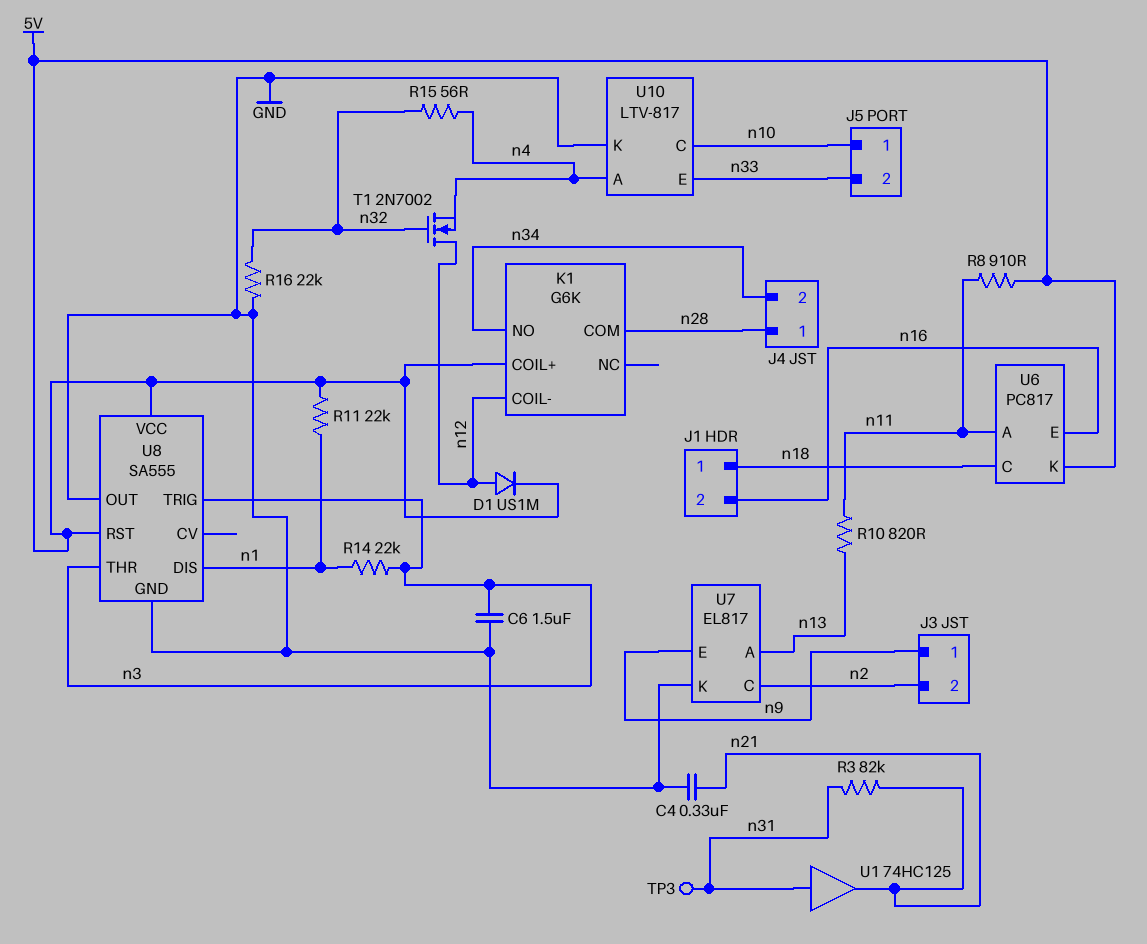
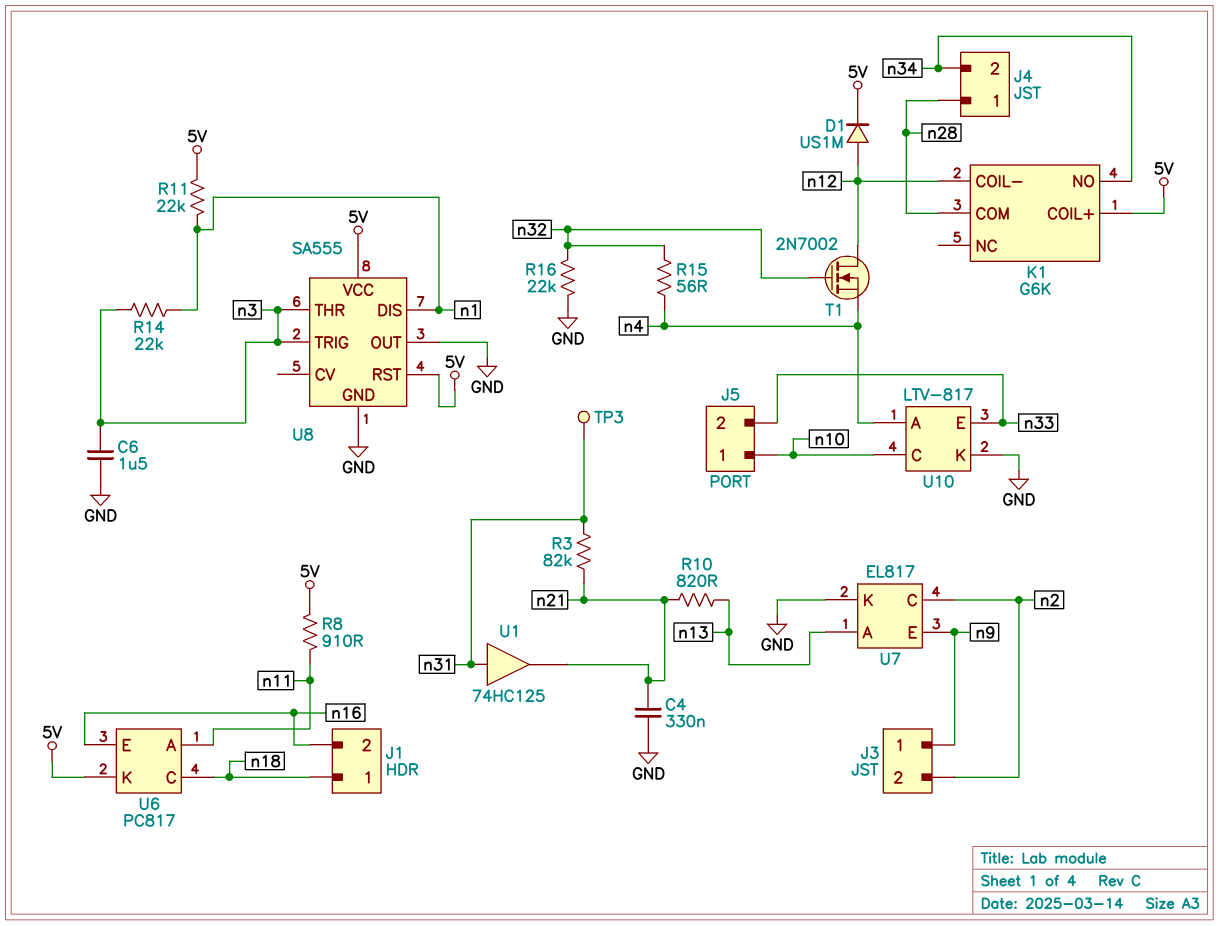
R10: 820 (n11, n13) -> 820 (n13, n21)

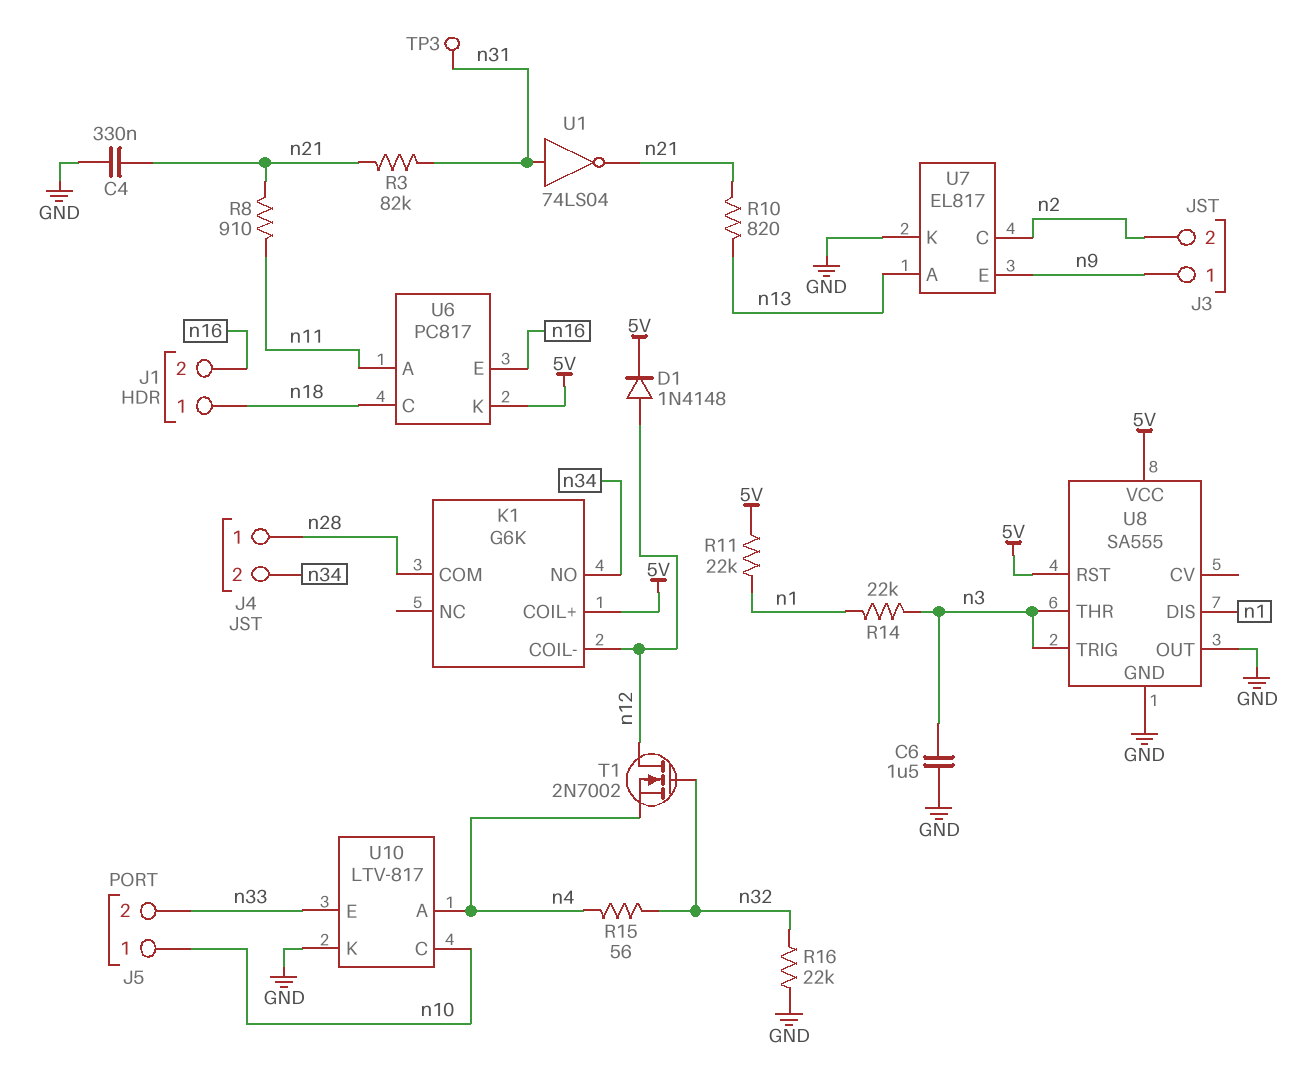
D1: diode US1M (A n12, K 5V) -> diode 1N4148 (A n12, K 5V)
R8: 910 (5V, n11) -> 910 (n11, n21)
U1: buffer 74HC125 (in n31, out n21) -> NOT 74LS04 (in n31, out n21)

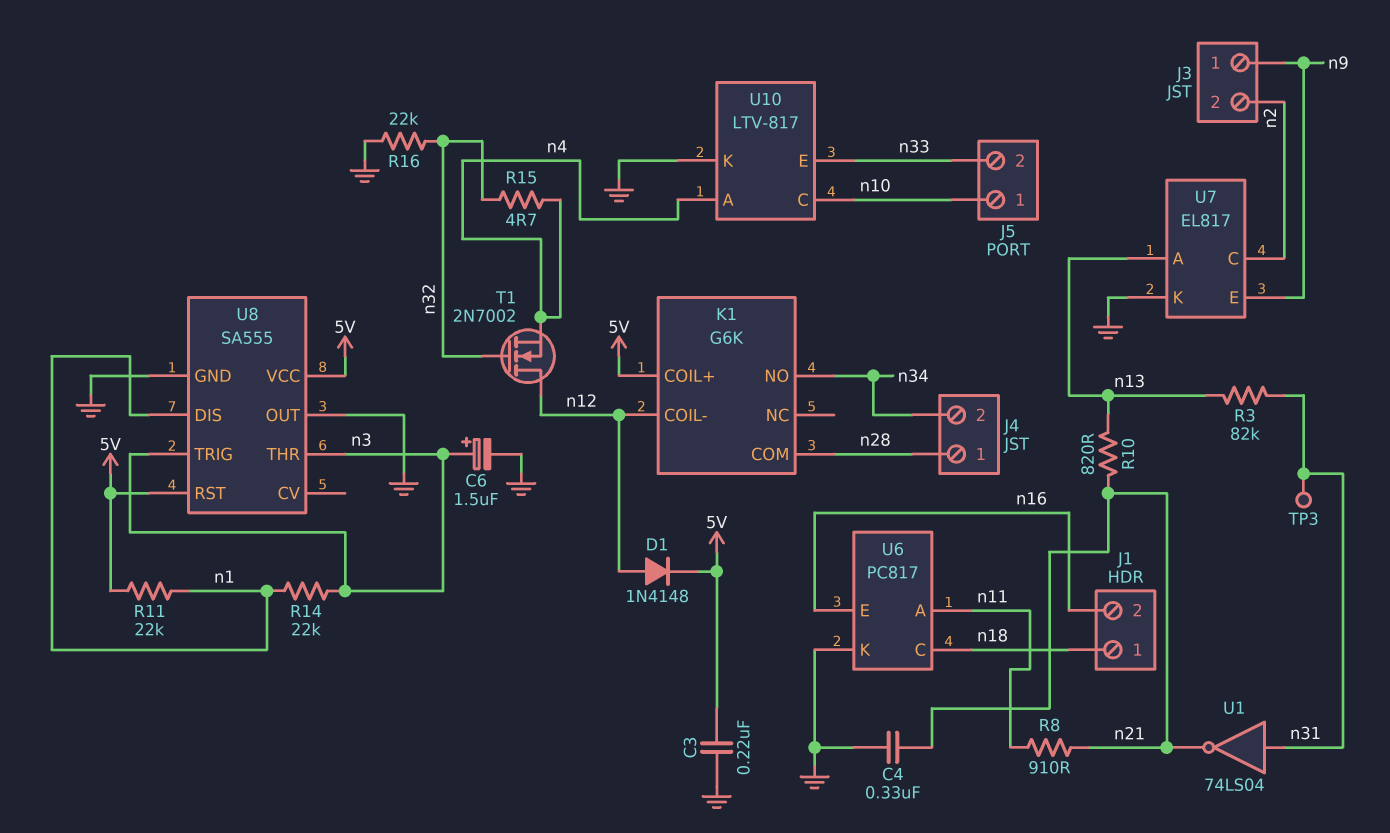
C3: none -> 220nF (5V, GND)
C6: 1.5uF (GND, n3) -> 1.5uF (plus n3, minus GND)
R3: 82k (n21, n31) -> 82k (n13, n31)
R15: 56 (n4, n32) -> 4.7 (n4, n32)
U6 pin K: 5V -> GND

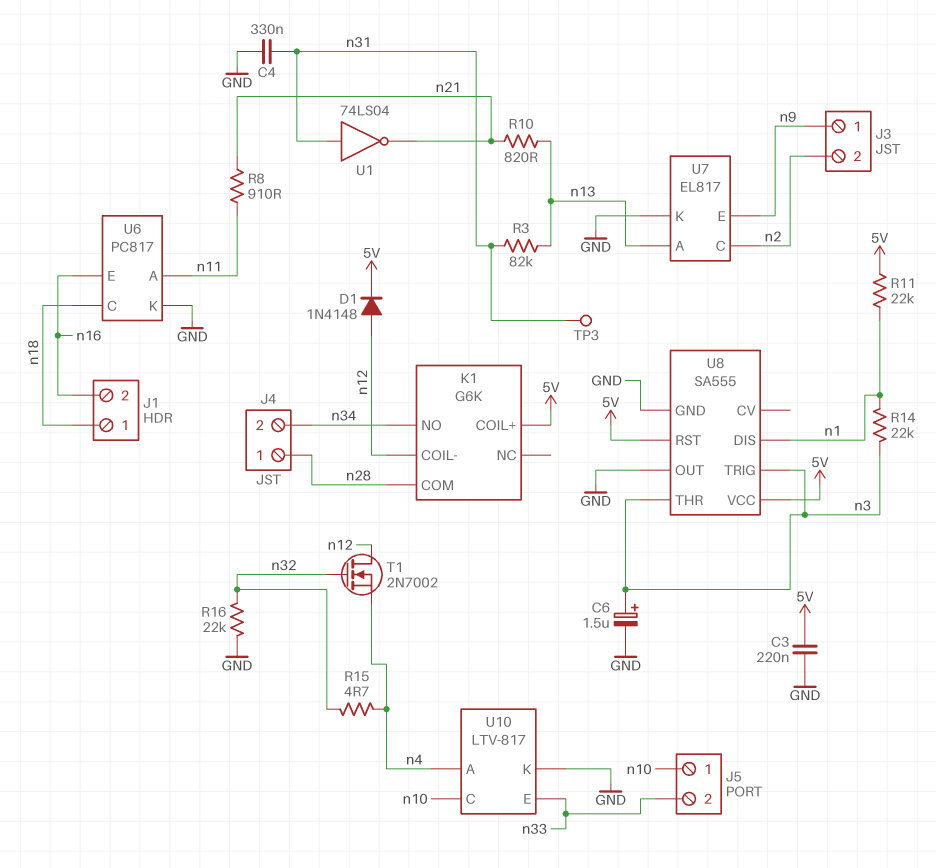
C4: 330nF (GND, n21) -> 330nF (GND, n31)

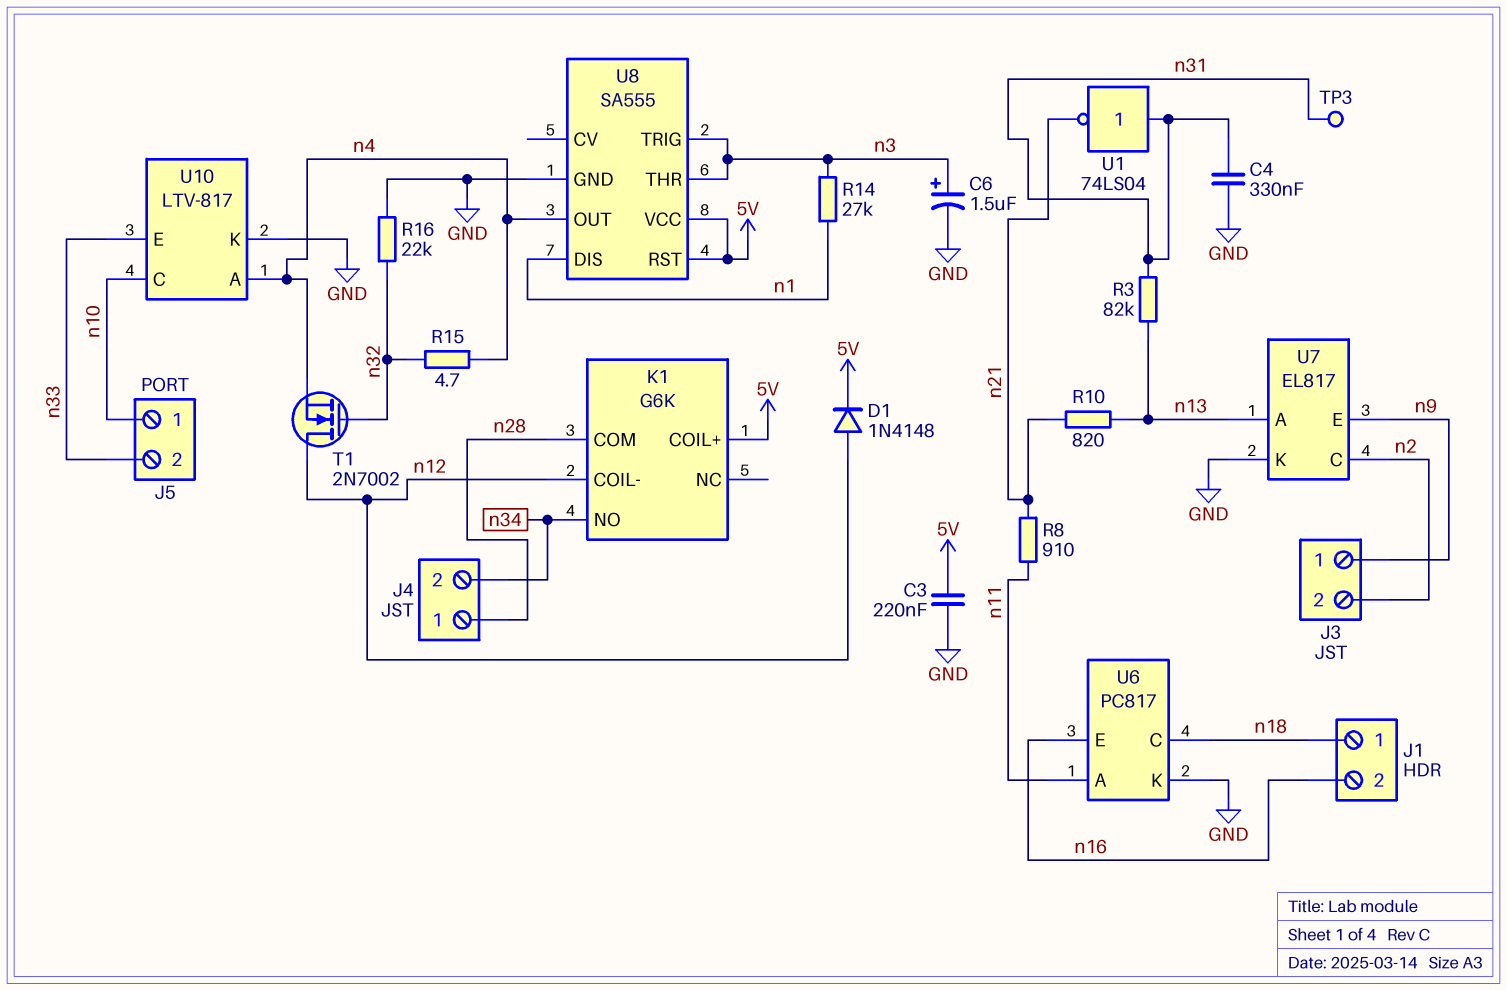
R11: 22k (5V, n1) -> none
R14: 22k (n1, n3) -> 27k (n1, n3)
U8 pin OUT: GND -> n4

